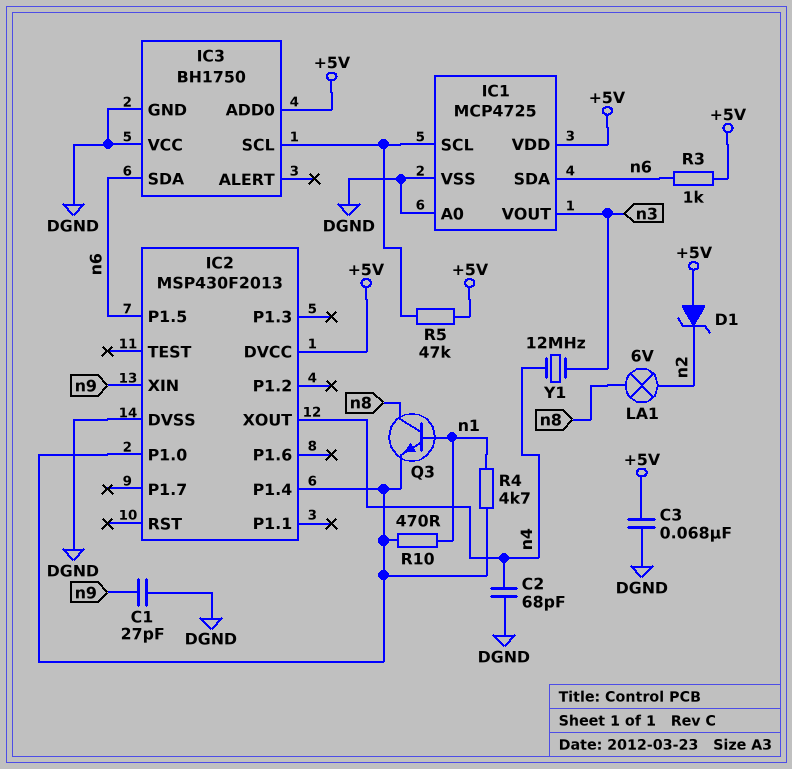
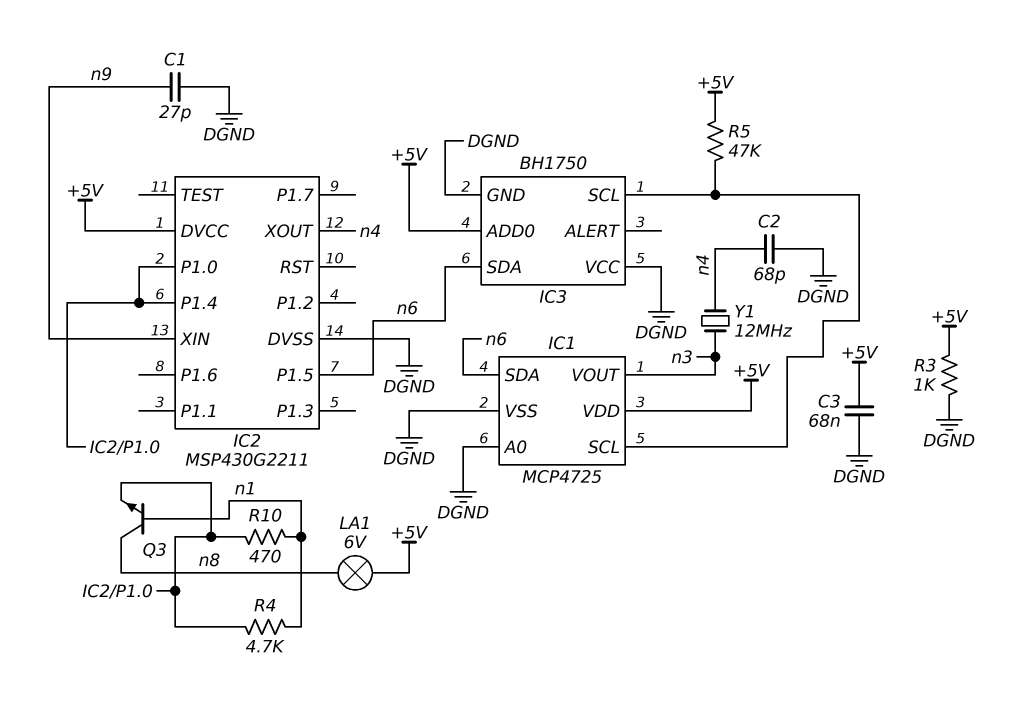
D1: zener (A +5V, K n2) -> none
IC2: MSP430F2013 -> MSP430G2211
LA1: lamp 6V (n2, n8) -> lamp 6V (+5V, n8)
R3: 1k (+5V, n6) -> 1k (+5V, DGND)

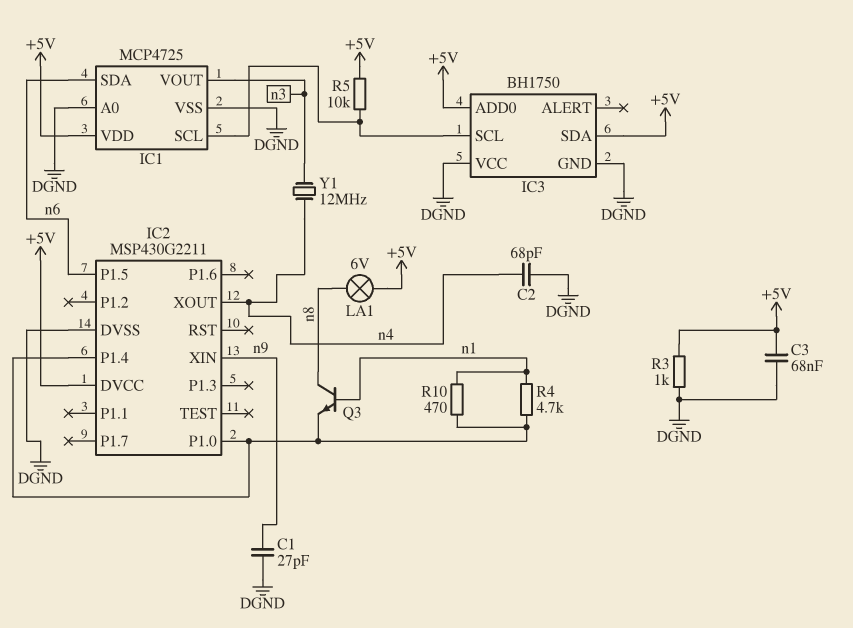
IC3 pin SDA: n6 -> +5V
R5: 47k (+5V, IC1/SCL) -> 10k (+5V, IC1/SCL)

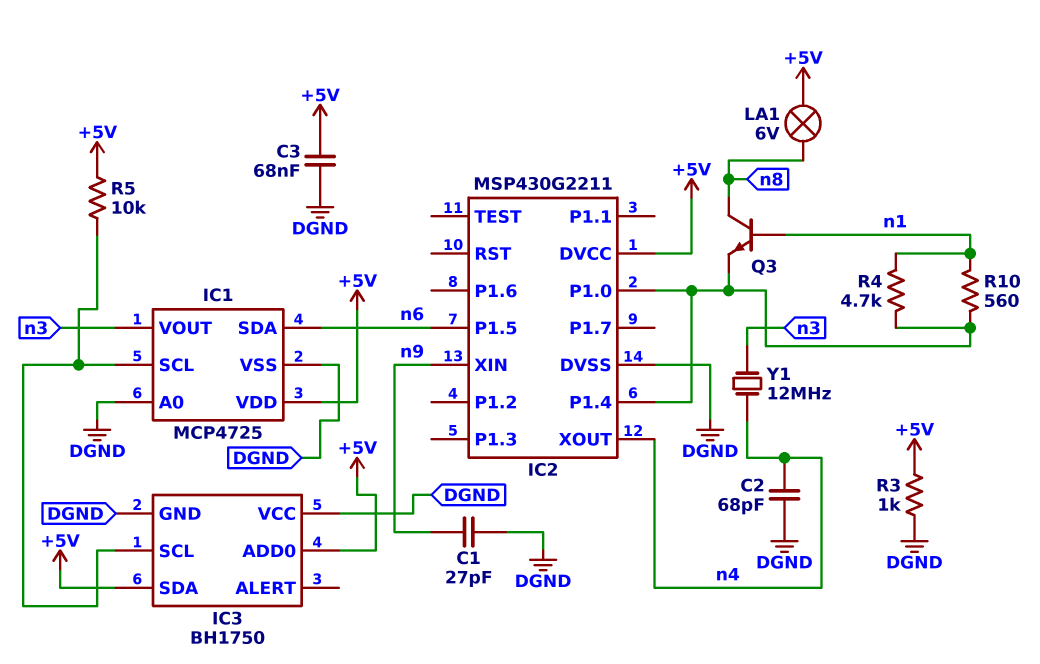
R10: 470 (IC2/P1.0, n1) -> 560 (IC2/P1.0, n1)

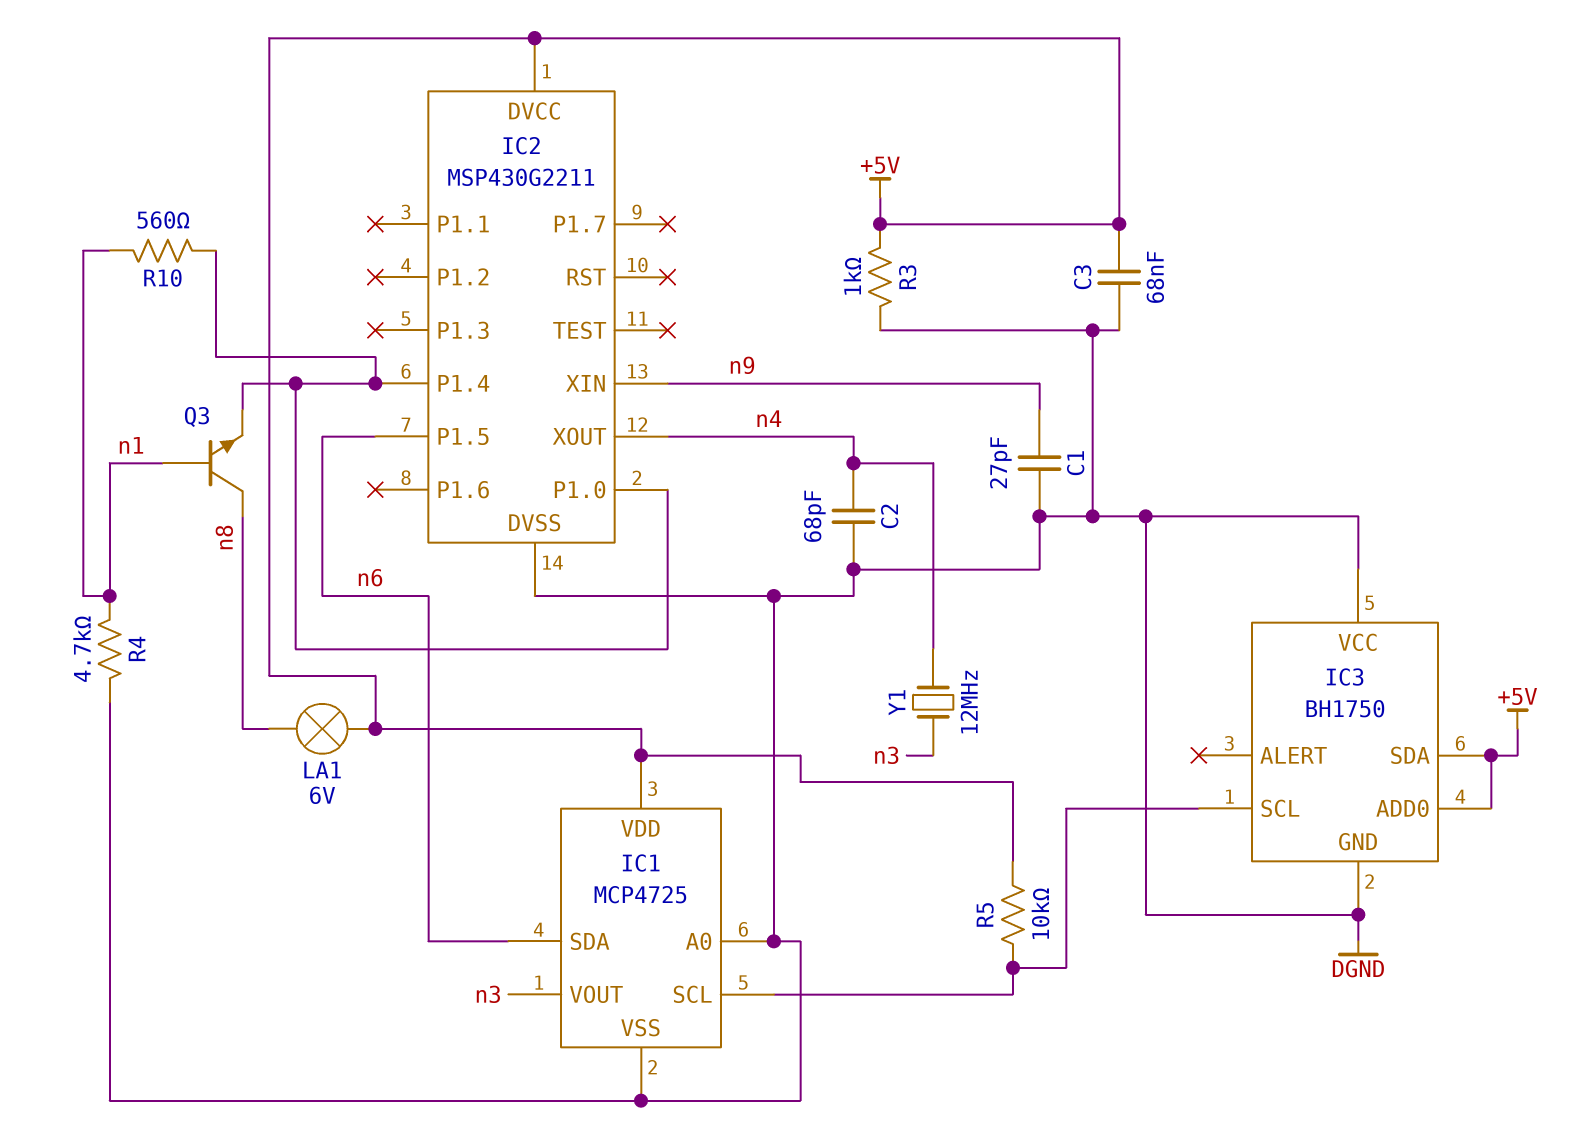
R4: 4.7k (IC2/P1.0, n1) -> 4.7k (DGND, n1)

